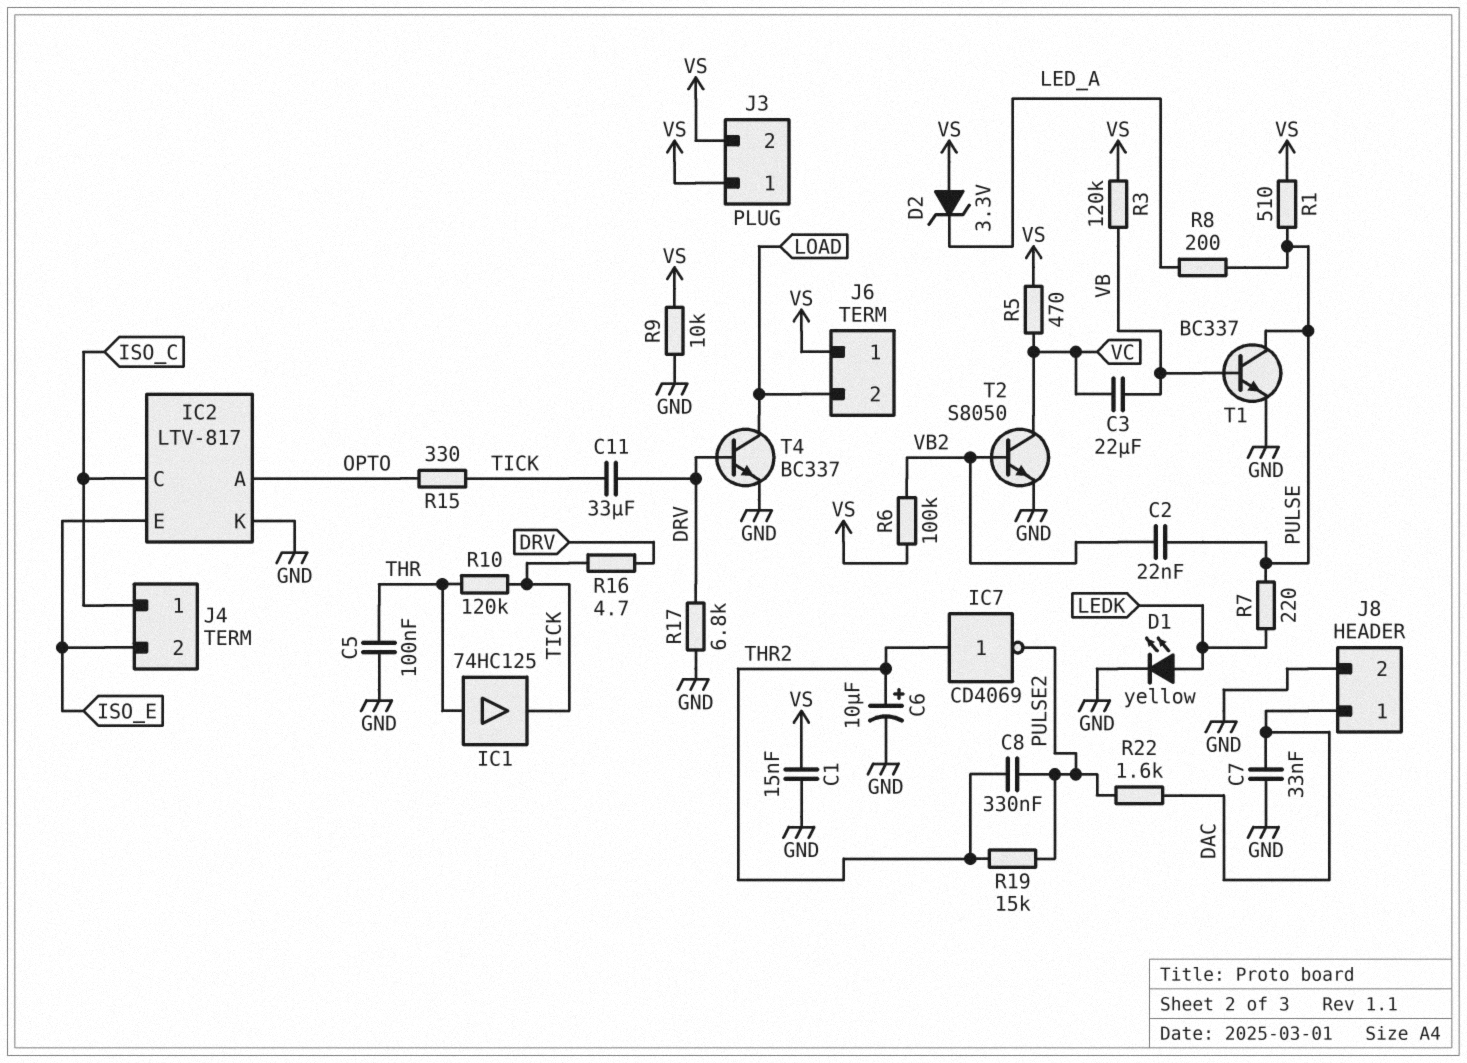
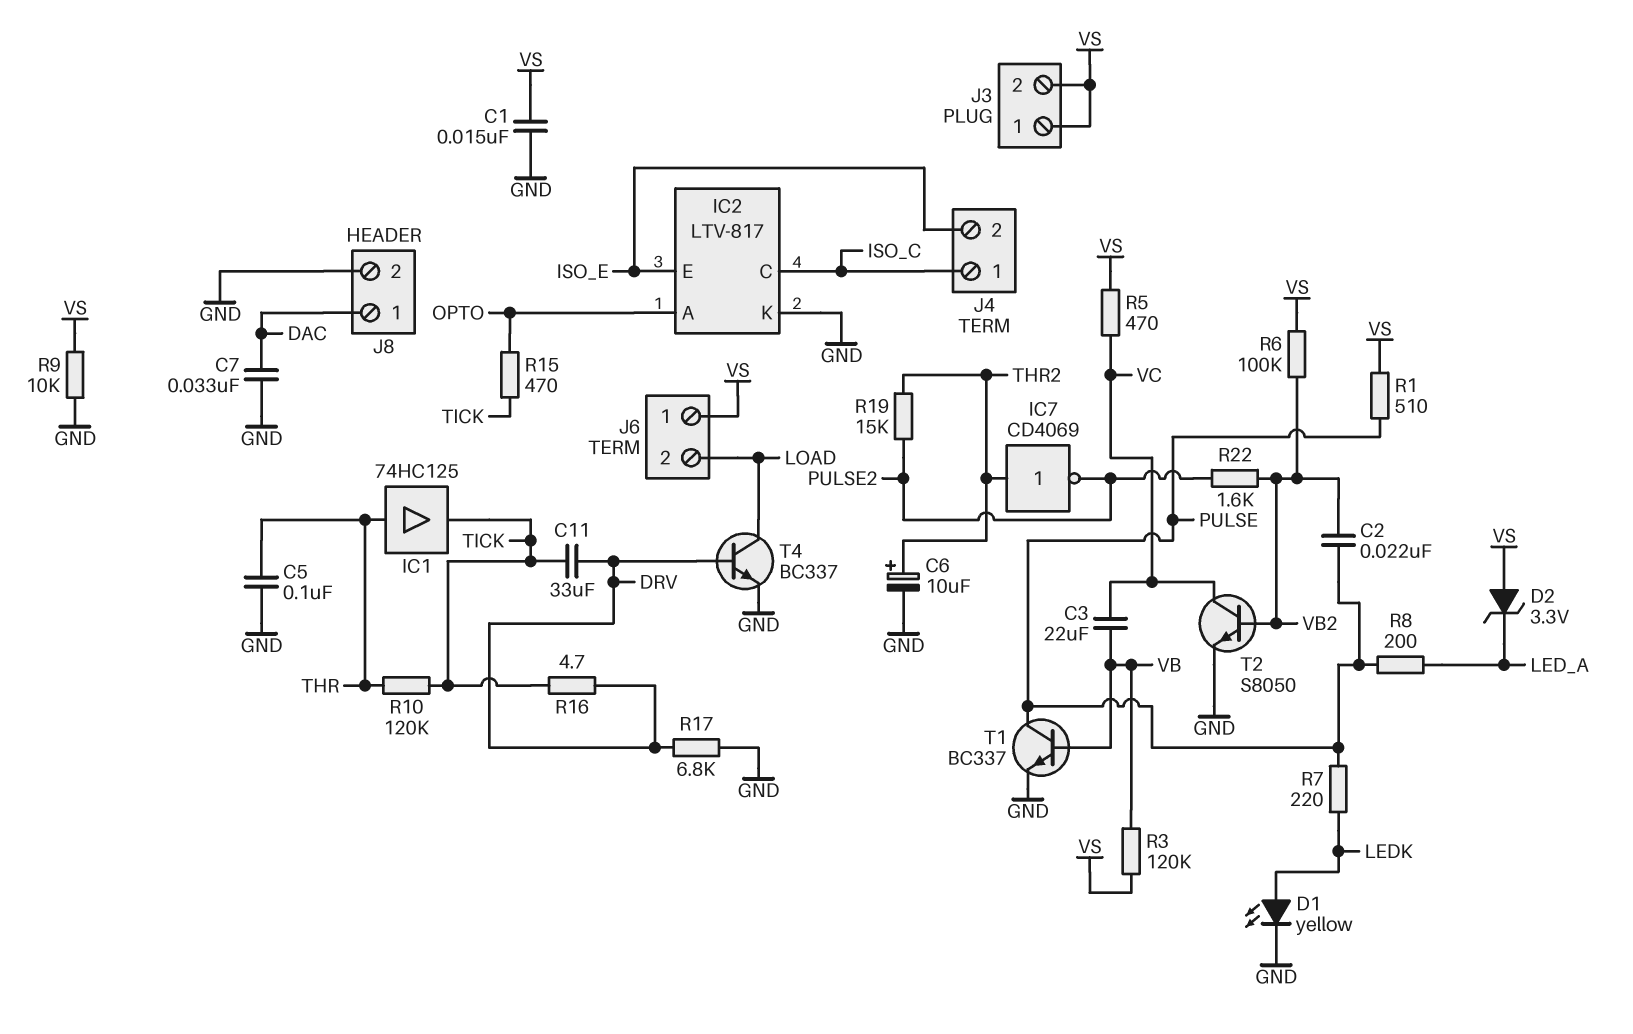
C8: 330nF (PULSE2, THR2) -> none
R15: 330 (OPTO, TICK) -> 470 (OPTO, TICK)
R22: 1.6k (DAC, PULSE2) -> 1.6k (PULSE2, VB2)

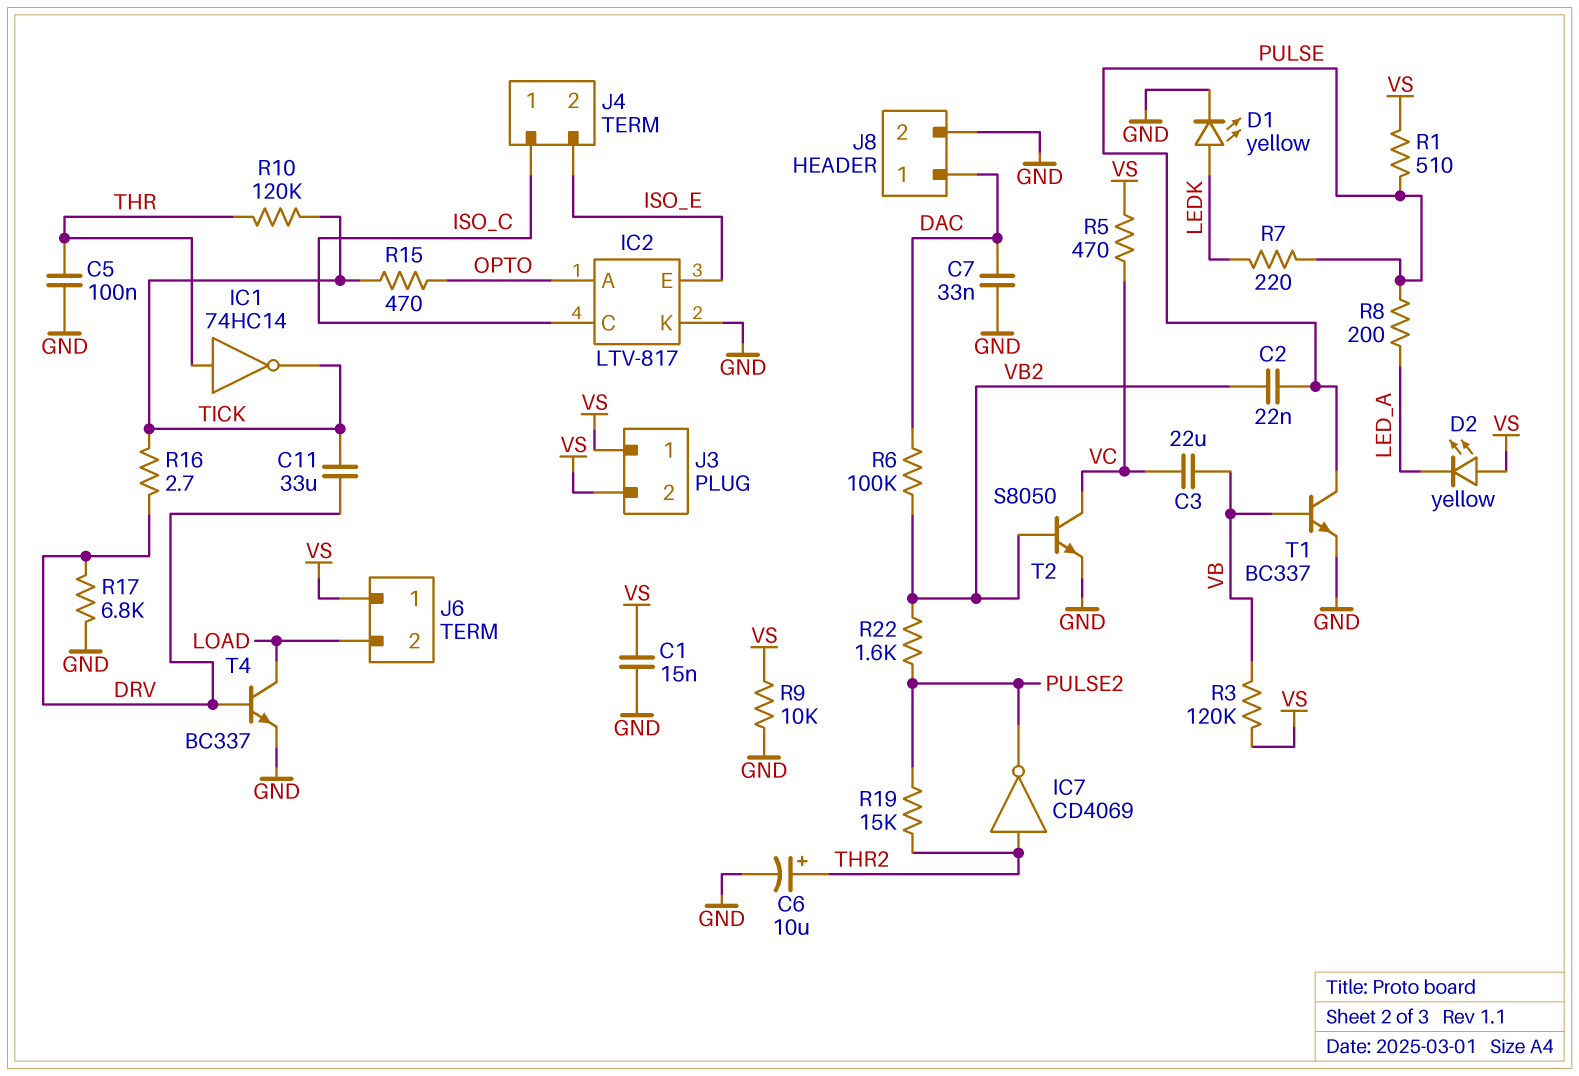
D2: zener 3.3V (A VS, K LED_A) -> LED yellow (A VS, K LED_A)
IC1: buffer 74HC125 (in THR, out TICK) -> NOT 74HC14 (in THR, out TICK)
R6: 100k (VB2, VS) -> 100k (DAC, VB2)
R16: 4.7 (DRV, TICK) -> 2.7 (DRV, TICK)

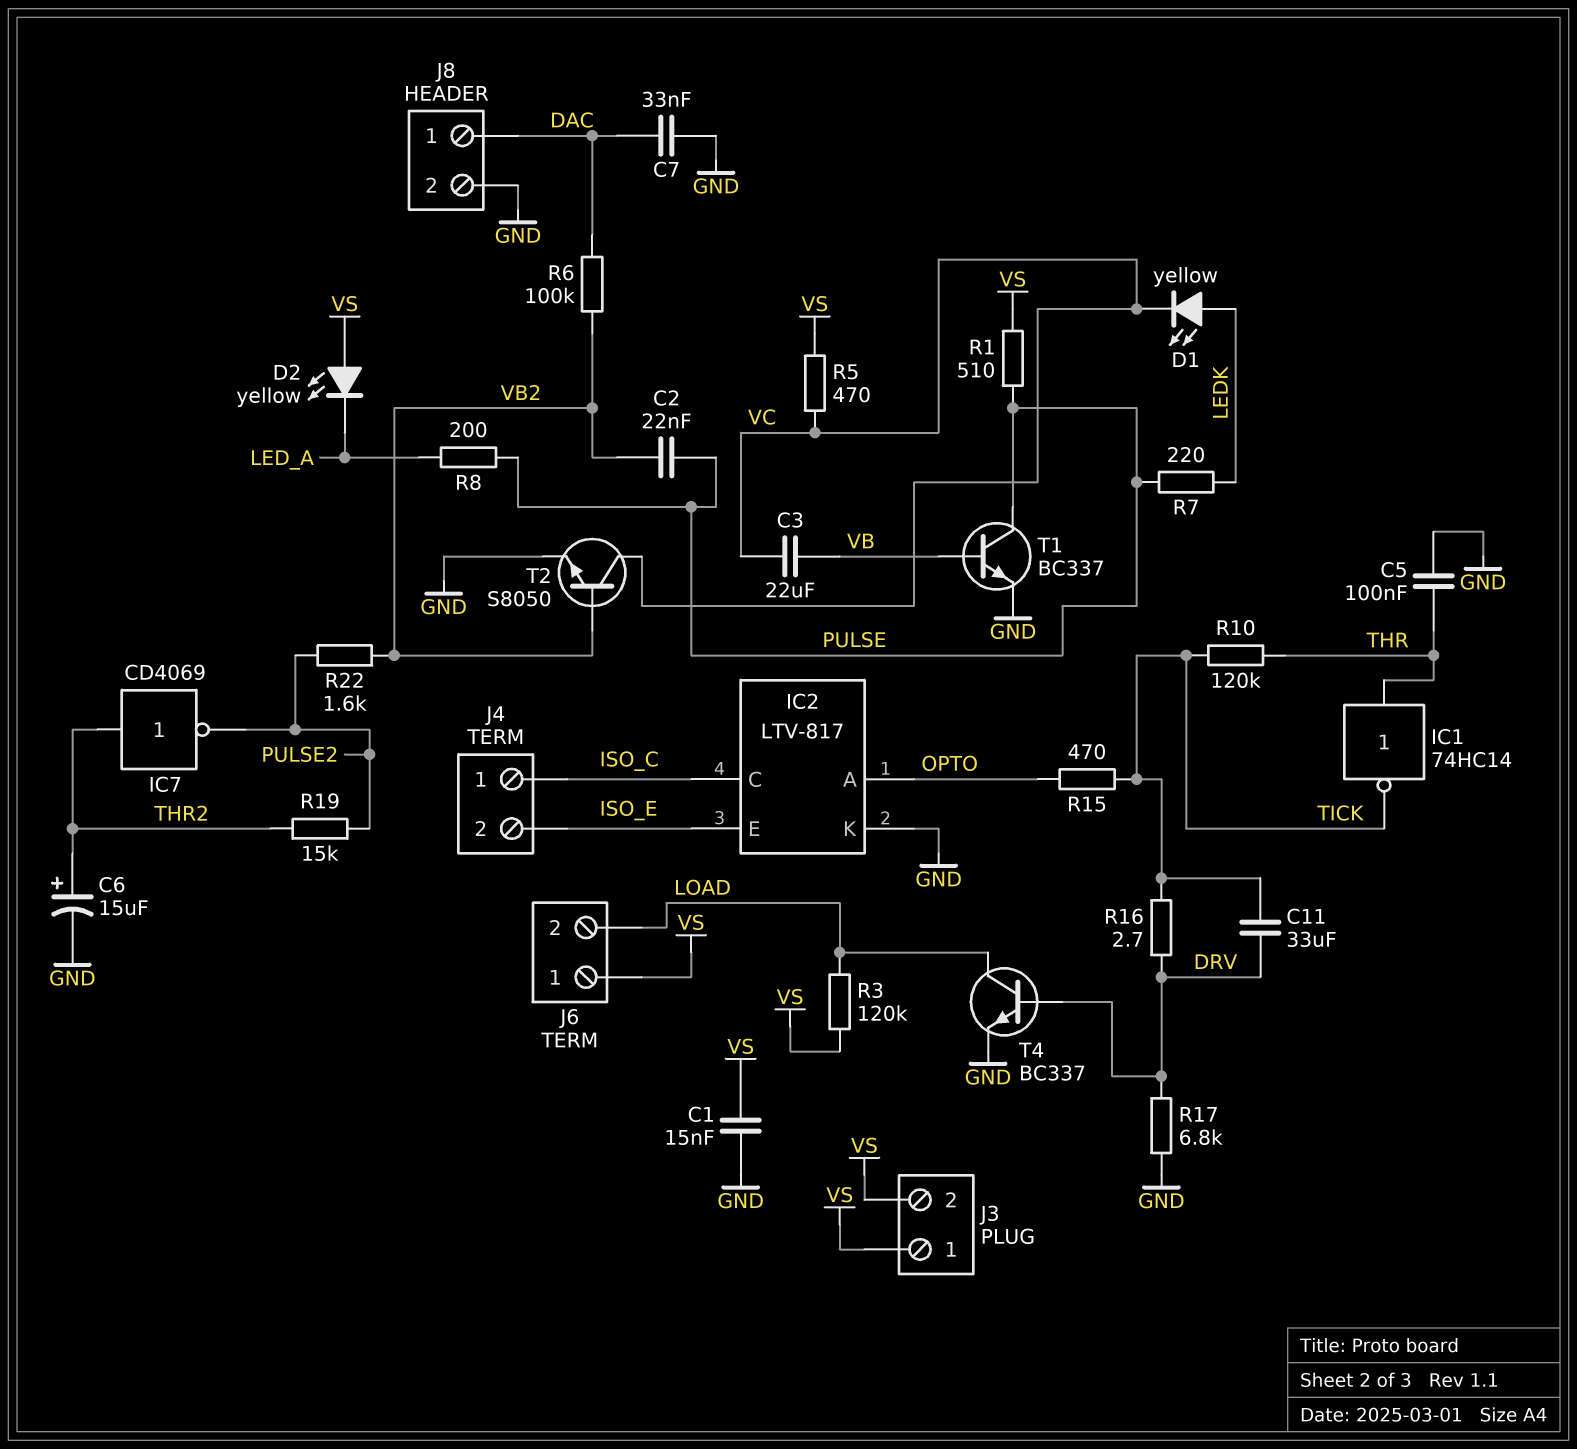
C6: 10uF (plus THR2, minus GND) -> 15uF (plus THR2, minus GND)
D1: LED yellow (A LEDK, K GND) -> LED yellow (A LEDK, K VC)
R3: 120k (VB, VS) -> 120k (LOAD, VS)
R9: 10k (GND, VS) -> none

